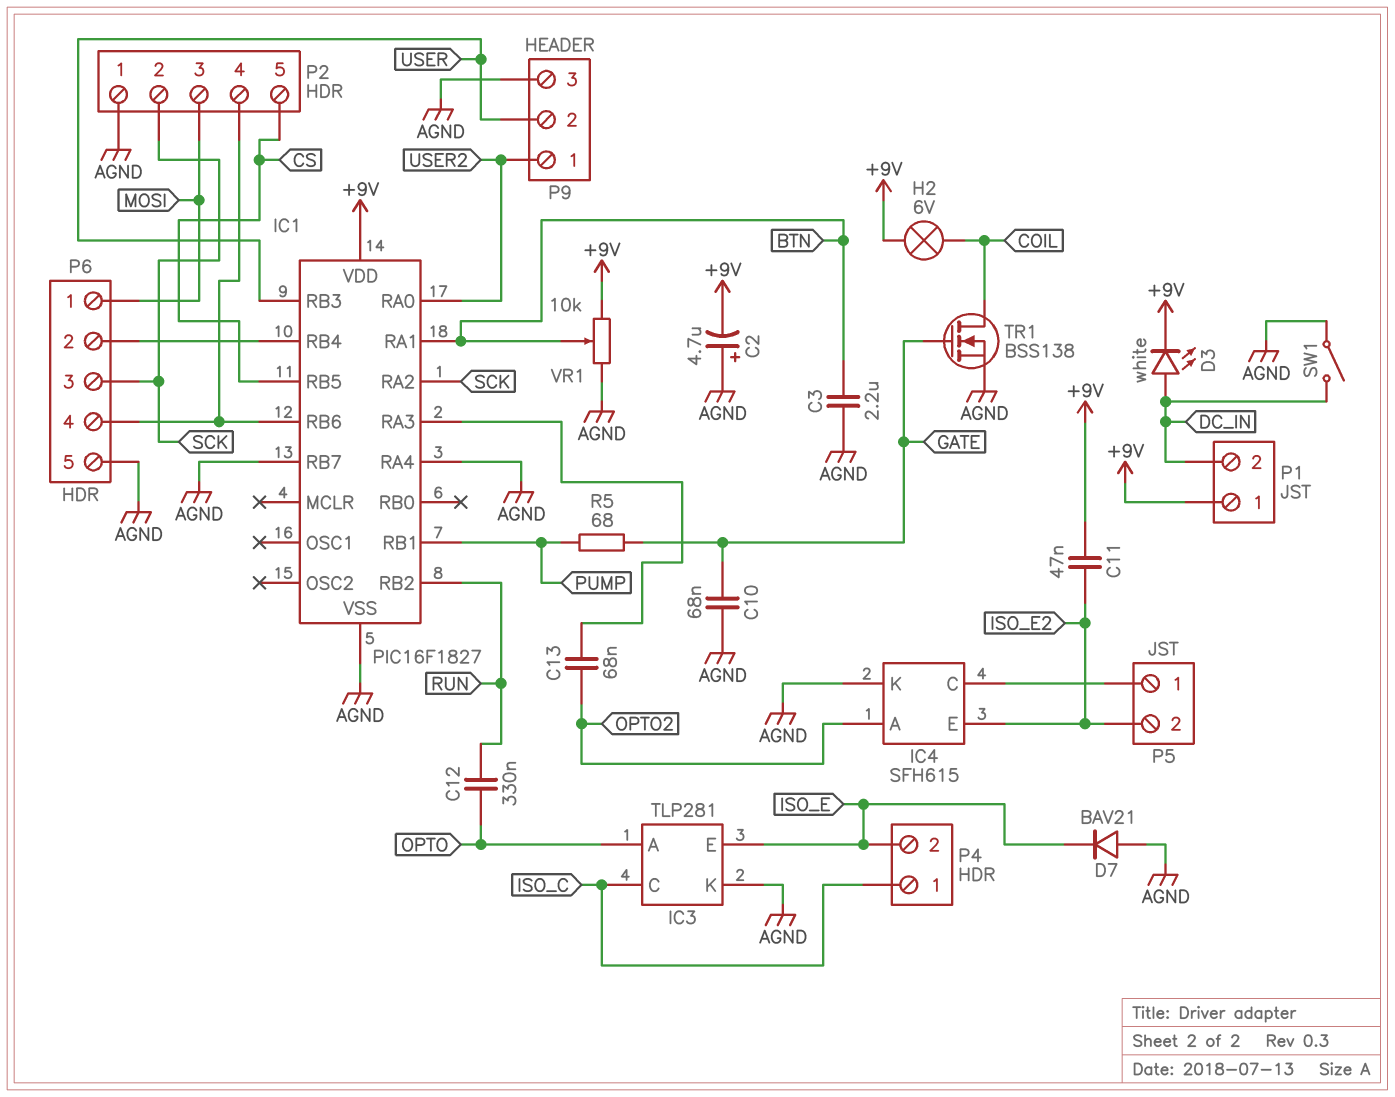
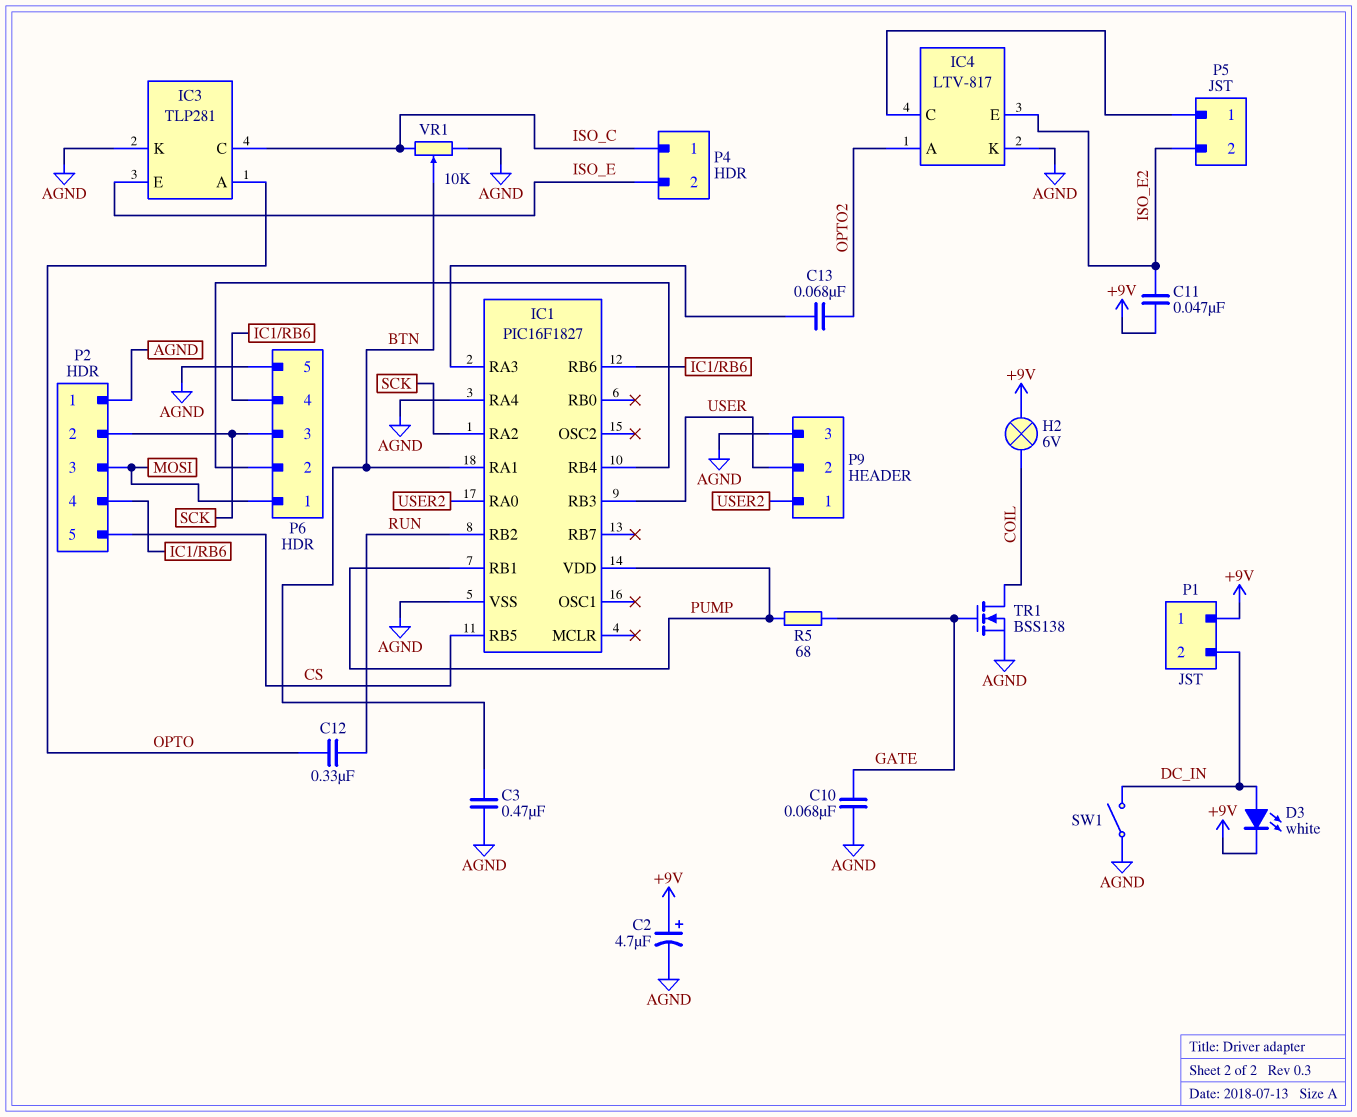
C2: 4.7uF (plus AGND, minus +9V) -> 4.7uF (plus +9V, minus AGND)
C3: 2.2uF (AGND, BTN) -> 470nF (AGND, BTN)
D7: diode BAV21 (A AGND, K ISO_E) -> none
IC1 pin RB7: AGND -> none
IC1 pin VDD: +9V -> PUMP
IC4: SFH615 -> LTV-817
VR1: 10k (+9V, AGND, wiper BTN) -> 10k (AGND, ISO_C, wiper BTN)

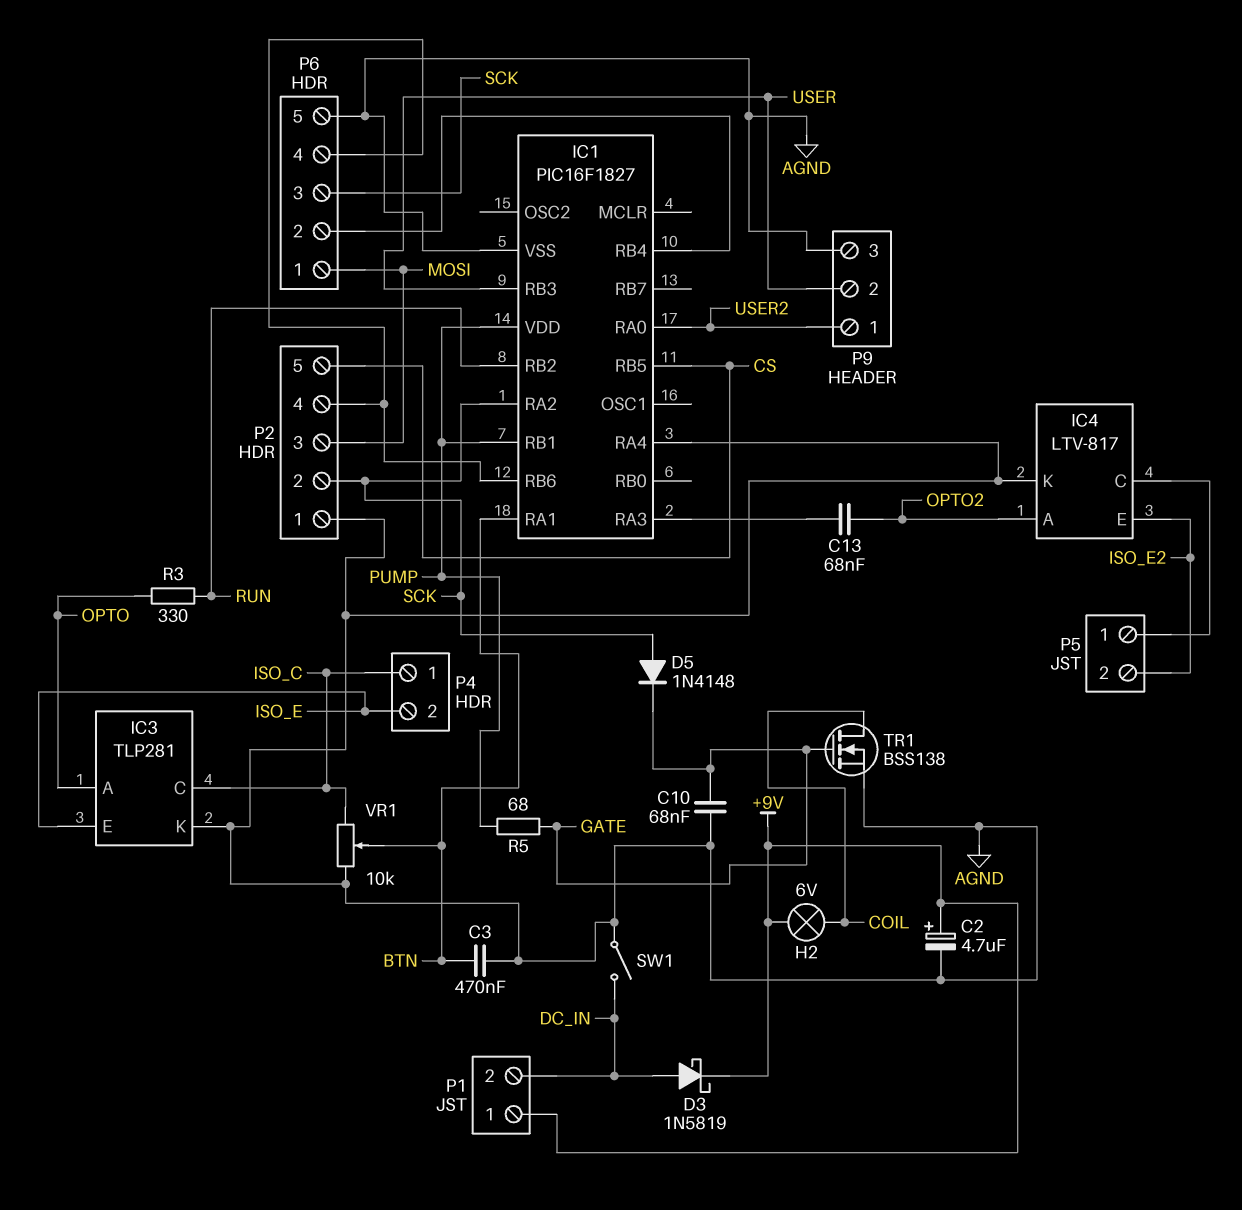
C11: 47nF (+9V, ISO_E2) -> none
C12: 330nF (OPTO, RUN) -> none
D3: LED white (A DC_IN, K +9V) -> schottky 1N5819 (A DC_IN, K +9V)
D5: none -> diode 1N4148 (A SCK, K GATE)
R3: none -> 330 (OPTO, RUN)

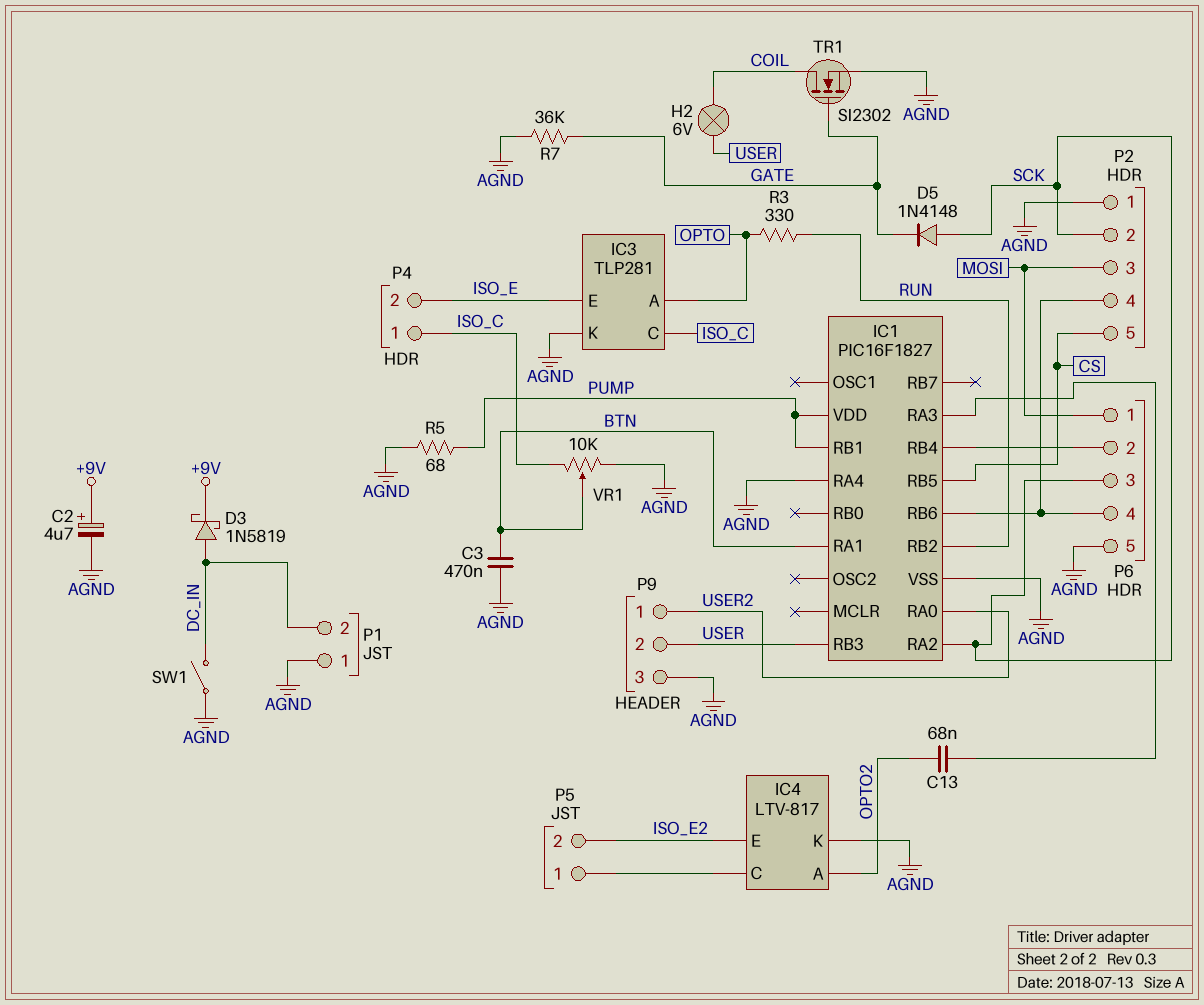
C10: 68nF (AGND, GATE) -> none
H2: lamp 6V (+9V, COIL) -> lamp 6V (COIL, USER)
P1 pin 1: +9V -> AGND
R5: 68 (GATE, PUMP) -> 68 (AGND, PUMP)
R7: none -> 36k (AGND, GATE)
TR1: NMOS BSS138 (G GATE, D COIL, S AGND) -> NMOS SI2302 (G GATE, D COIL, S AGND)

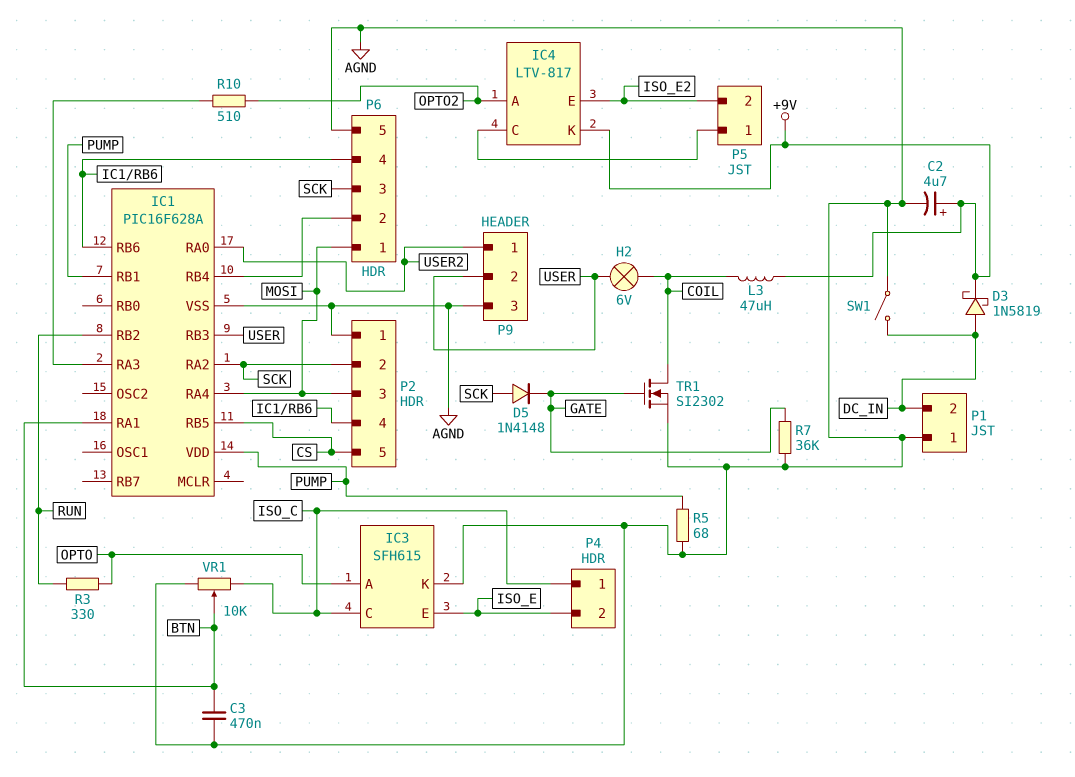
C13: 68nF (IC1/RA3, OPTO2) -> none
IC1: PIC16F1827 -> PIC16F628A
IC1 pin RA4: AGND -> MOSI
IC3: TLP281 -> SFH615
IC4 pin K: AGND -> +9V
L3: none -> 47uH (+9V, COIL)
R10: none -> 510 (IC1/RA3, OPTO2)

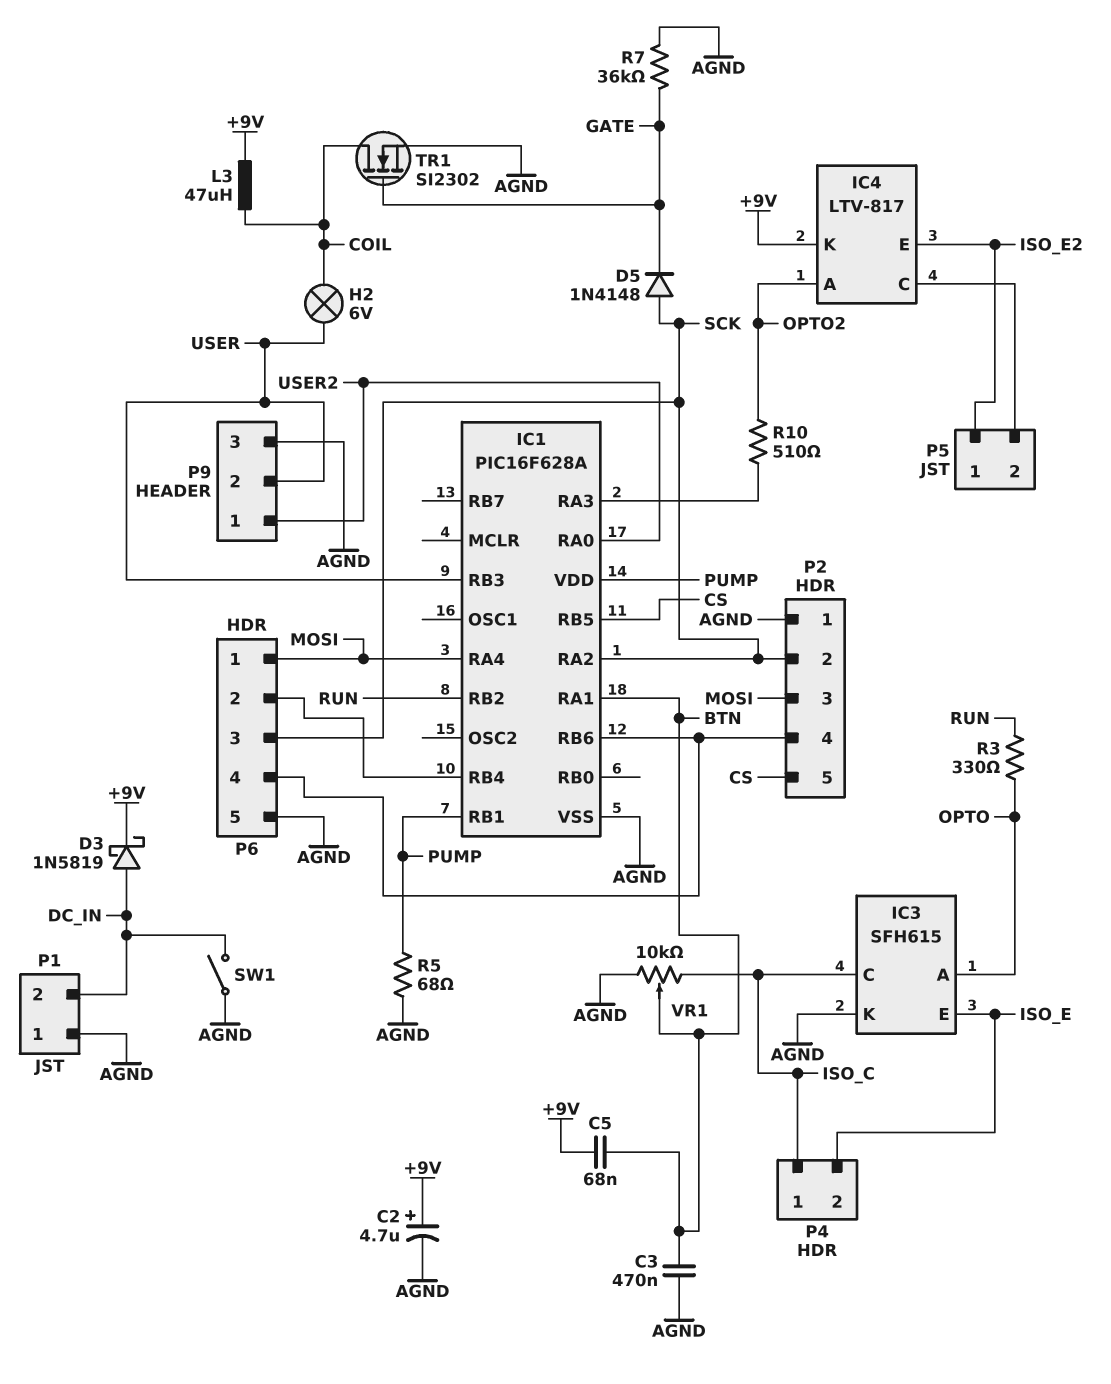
C5: none -> 68nF (+9V, BTN)
P5 pin 1: IC4/C -> ISO_E2
P5 pin 2: ISO_E2 -> IC4/C

